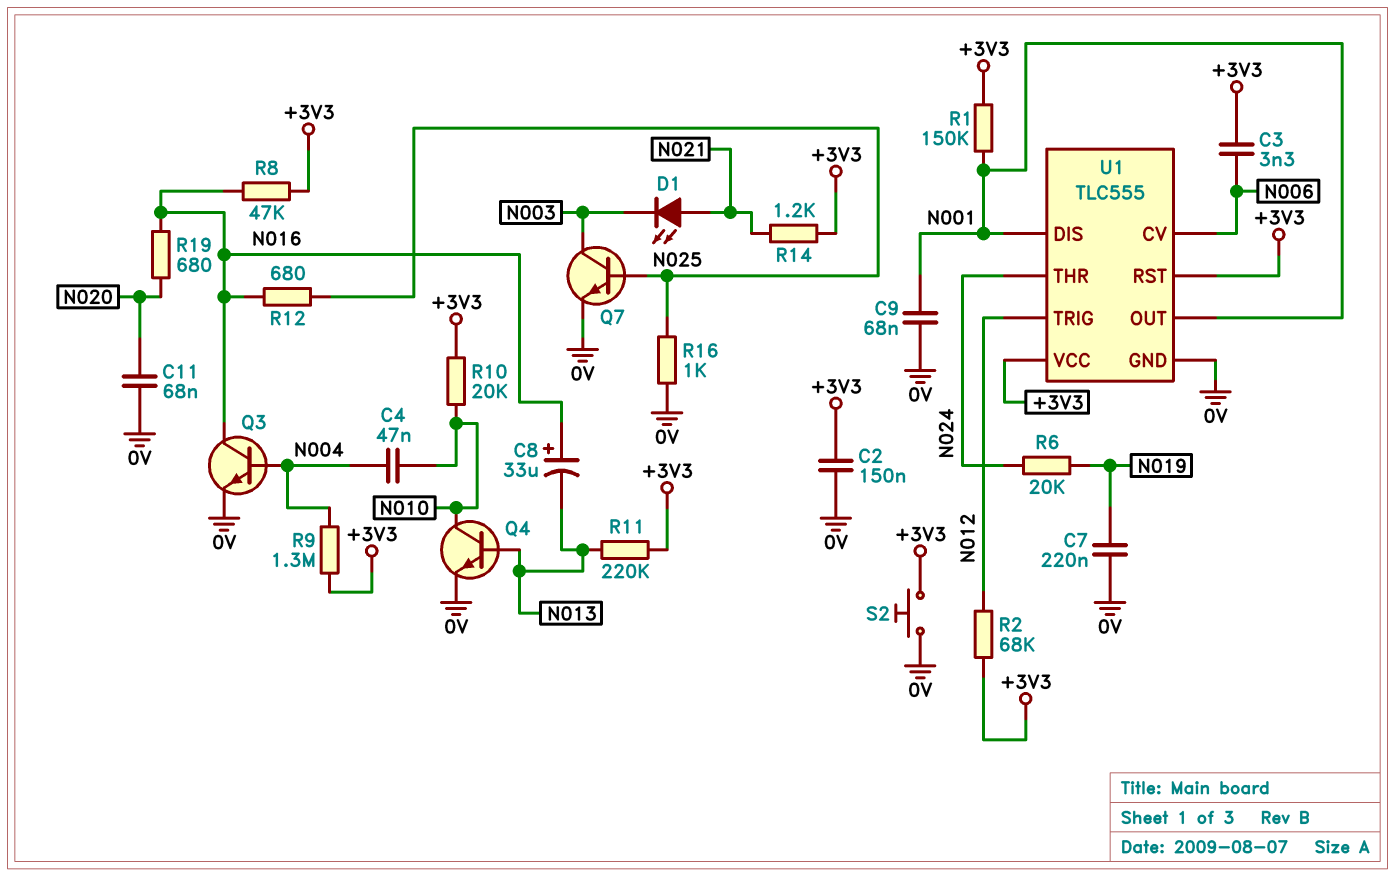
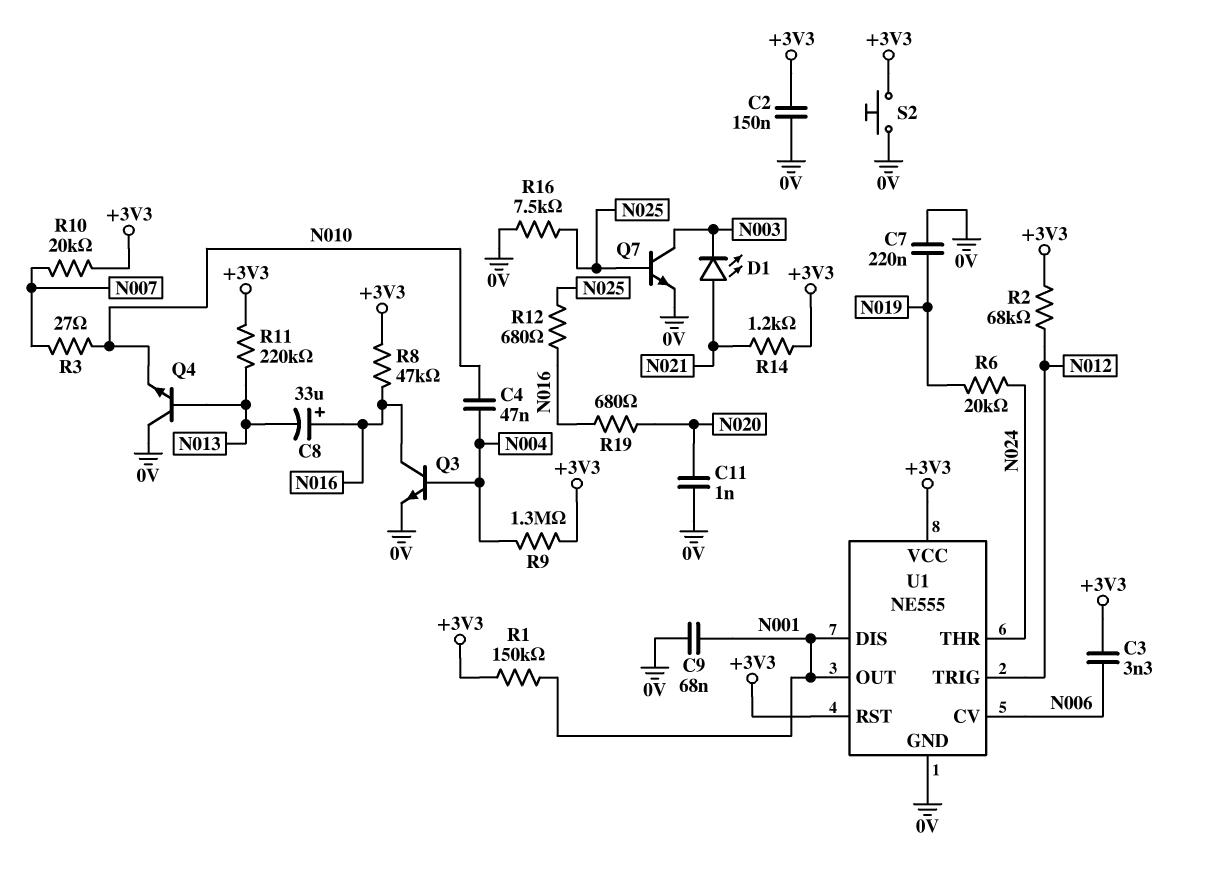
C11: 68nF (0V, N020) -> 1nF (0V, N020)
Q4: NPN (B N013, C N010, E 0V) -> NPN (B N013, C 0V, E N010)
R3: none -> 27 (N007, N010)
R10: 20k (+3V3, N010) -> 20k (+3V3, N007)
R16: 1k (0V, N025) -> 7.5k (0V, N025)
U1: TLC555 -> NE555

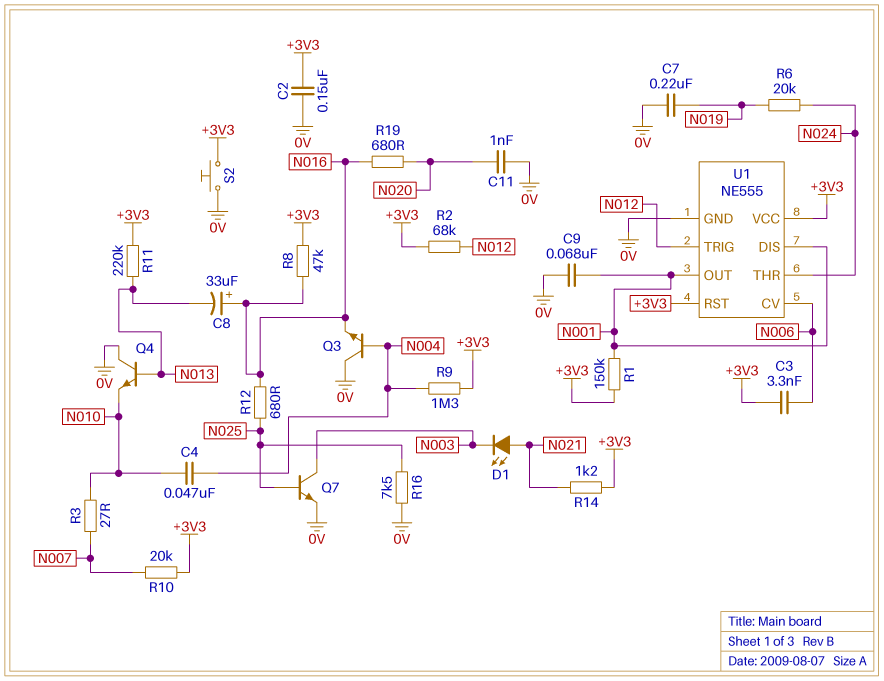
Q3: NPN (B N004, C N016, E 0V) -> NPN (B N004, C 0V, E N016)

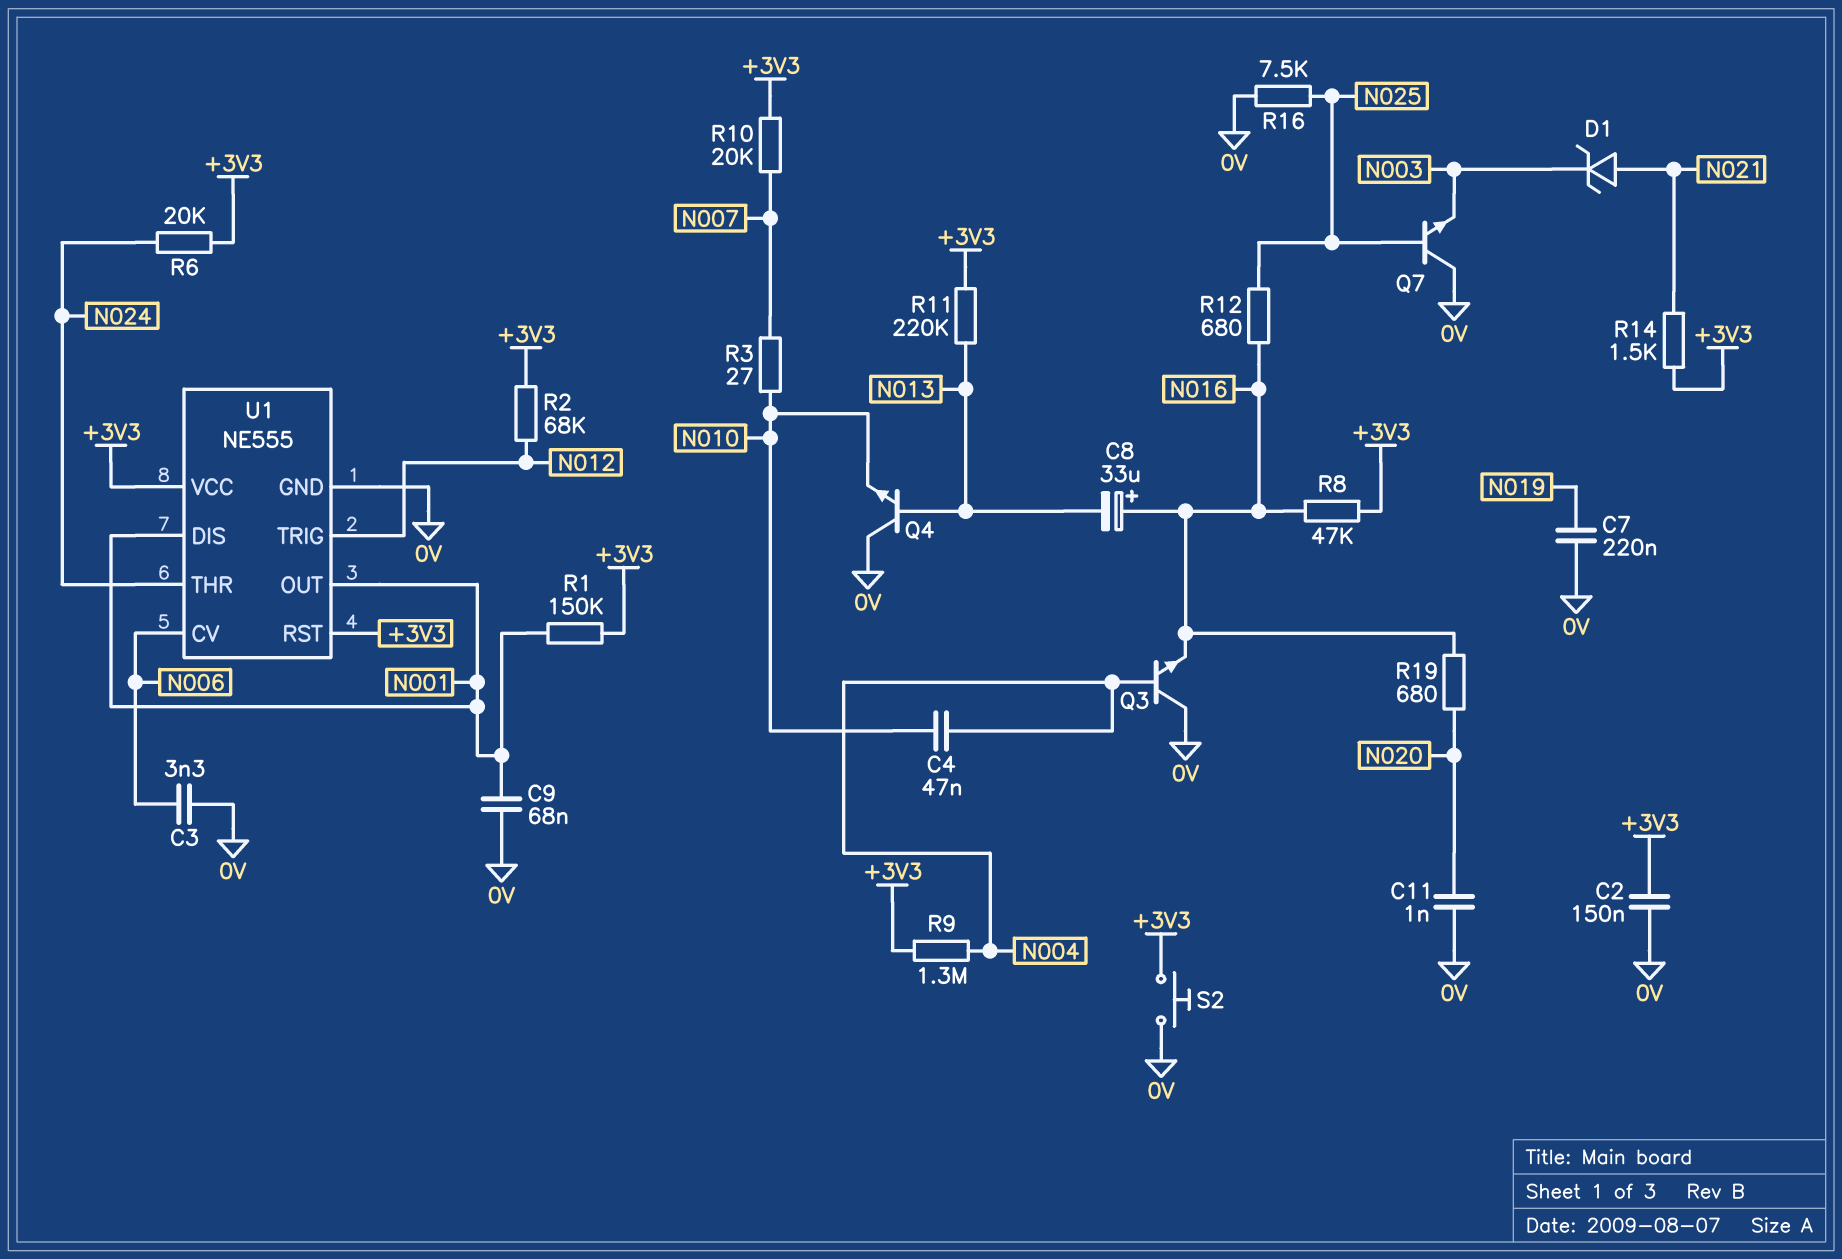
C3: 3.3nF (+3V3, N006) -> 3.3nF (0V, N006)
D1: LED (A N021, K N003) -> zener (A N021, K N003)
Q7: NPN (B N025, C N003, E 0V) -> NPN (B N025, C 0V, E N003)
R6: 20k (N019, N024) -> 20k (+3V3, N024)
R14: 1.2k (+3V3, N021) -> 1.5k (+3V3, N021)

